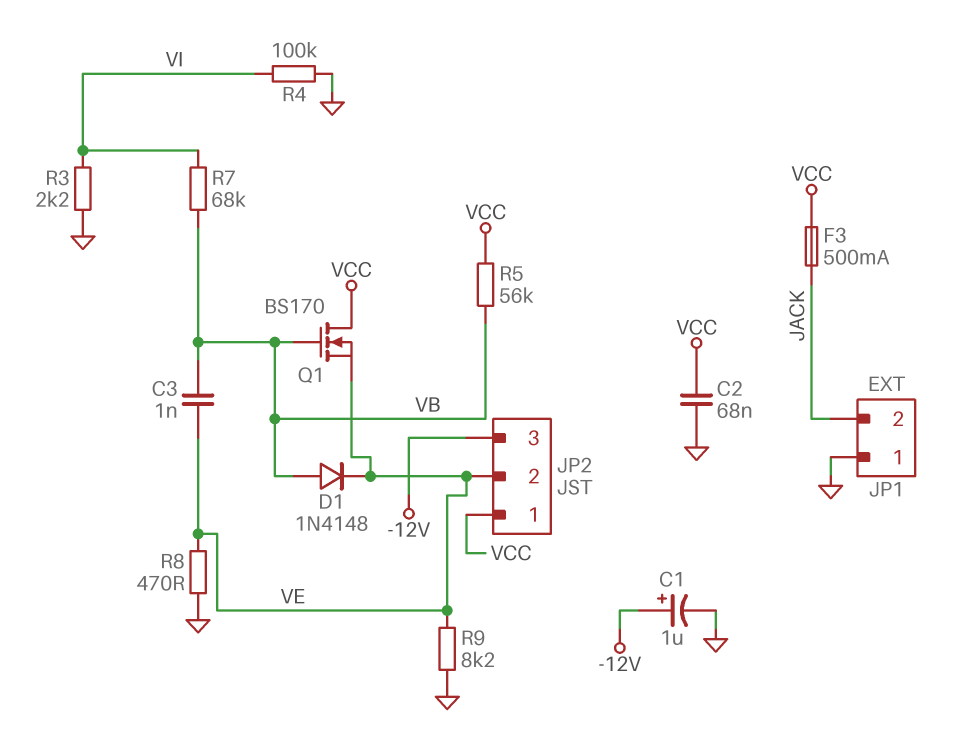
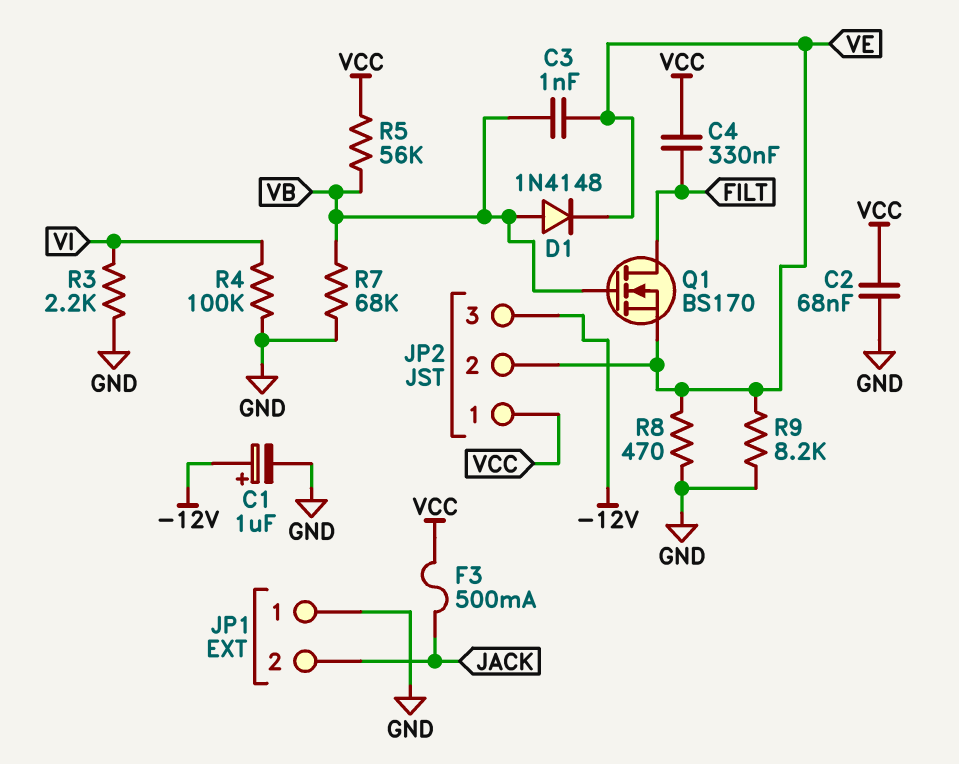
C4: none -> 330nF (FILT, VCC)
Q1: NMOS BS170 (G VB, D VCC, S VE) -> NMOS BS170 (G VB, D FILT, S VE)
R7: 68k (VB, VI) -> 68k (GND, VB)

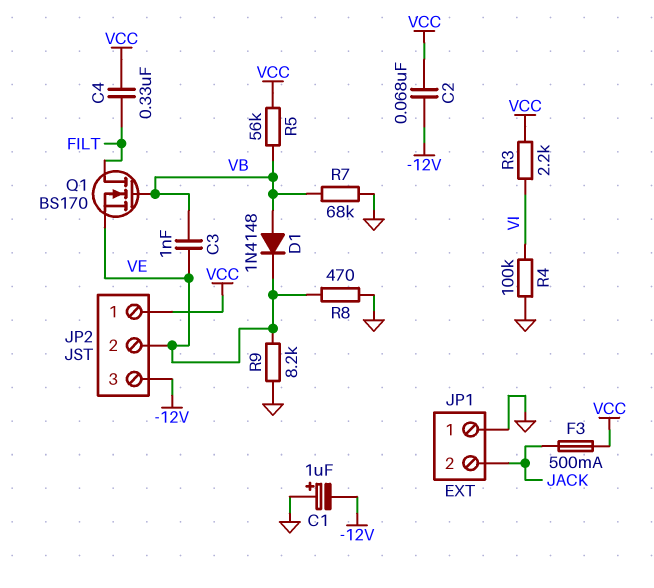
C1: 1uF (plus -12V, minus GND) -> 1uF (plus GND, minus -12V)
C2: 68nF (GND, VCC) -> 68nF (-12V, VCC)
R3: 2.2k (GND, VI) -> 2.2k (VCC, VI)

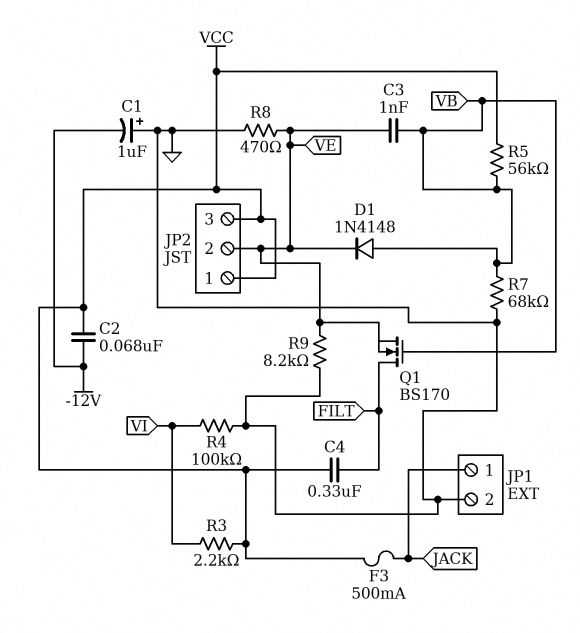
JP1 pin 1: GND -> JACK
JP1 pin 2: JACK -> GND
JP2 pin 3: -12V -> VCC

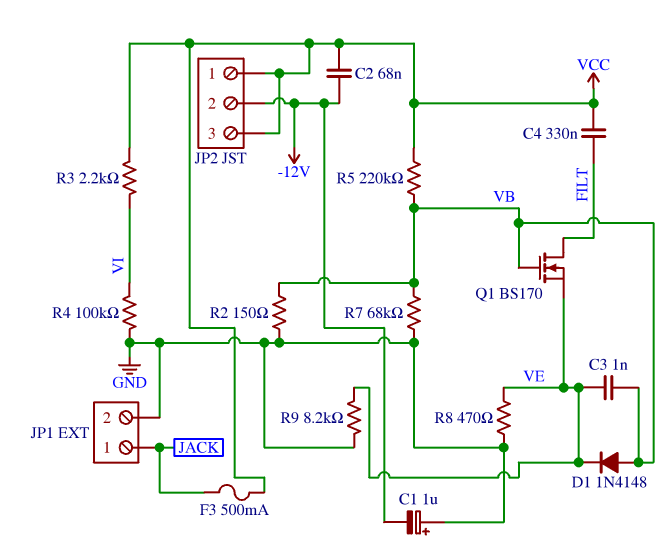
JP2 pin 2: VE -> -12V
R2: none -> 150 (GND, VB)
R5: 56k (VB, VCC) -> 220k (VB, VCC)

